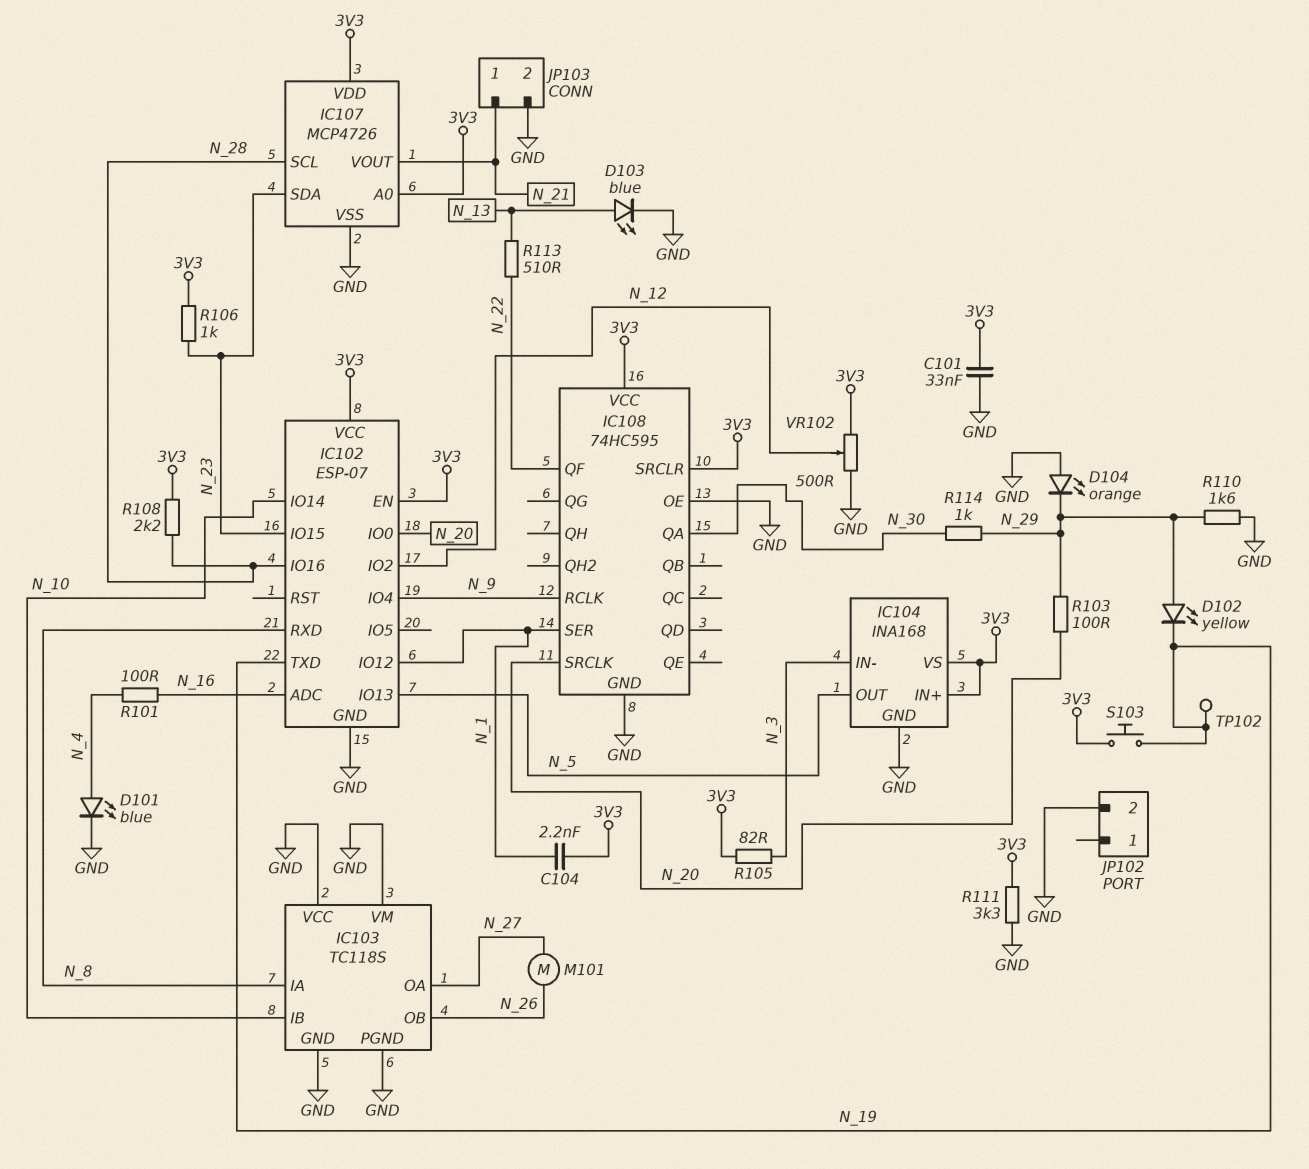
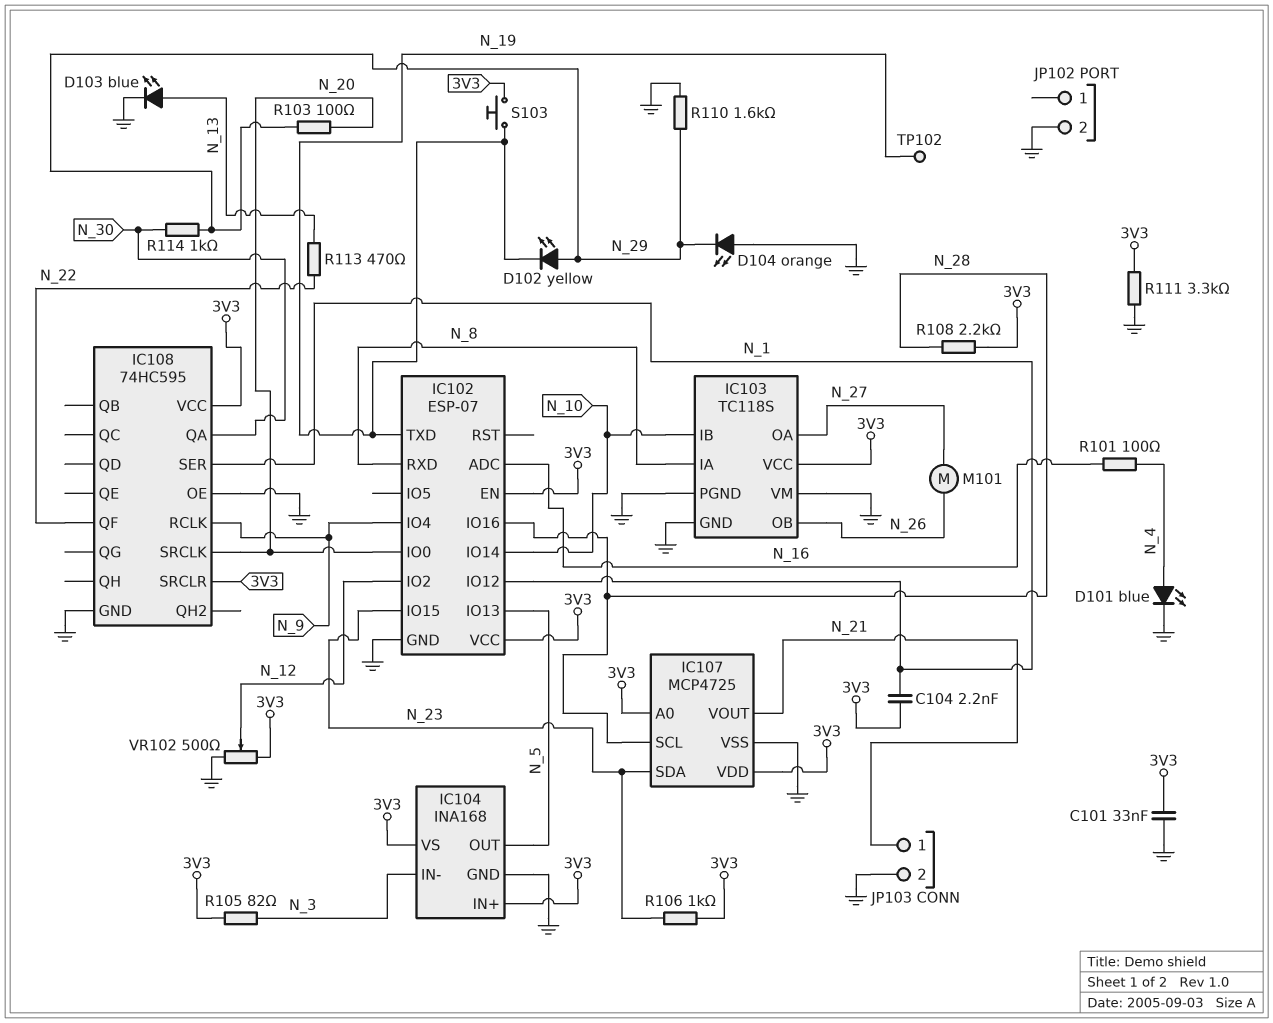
IC103 pin VCC: GND -> 3V3
IC107: MCP4726 -> MCP4725
R113: 510 (N_13, N_22) -> 470 (N_13, N_22)

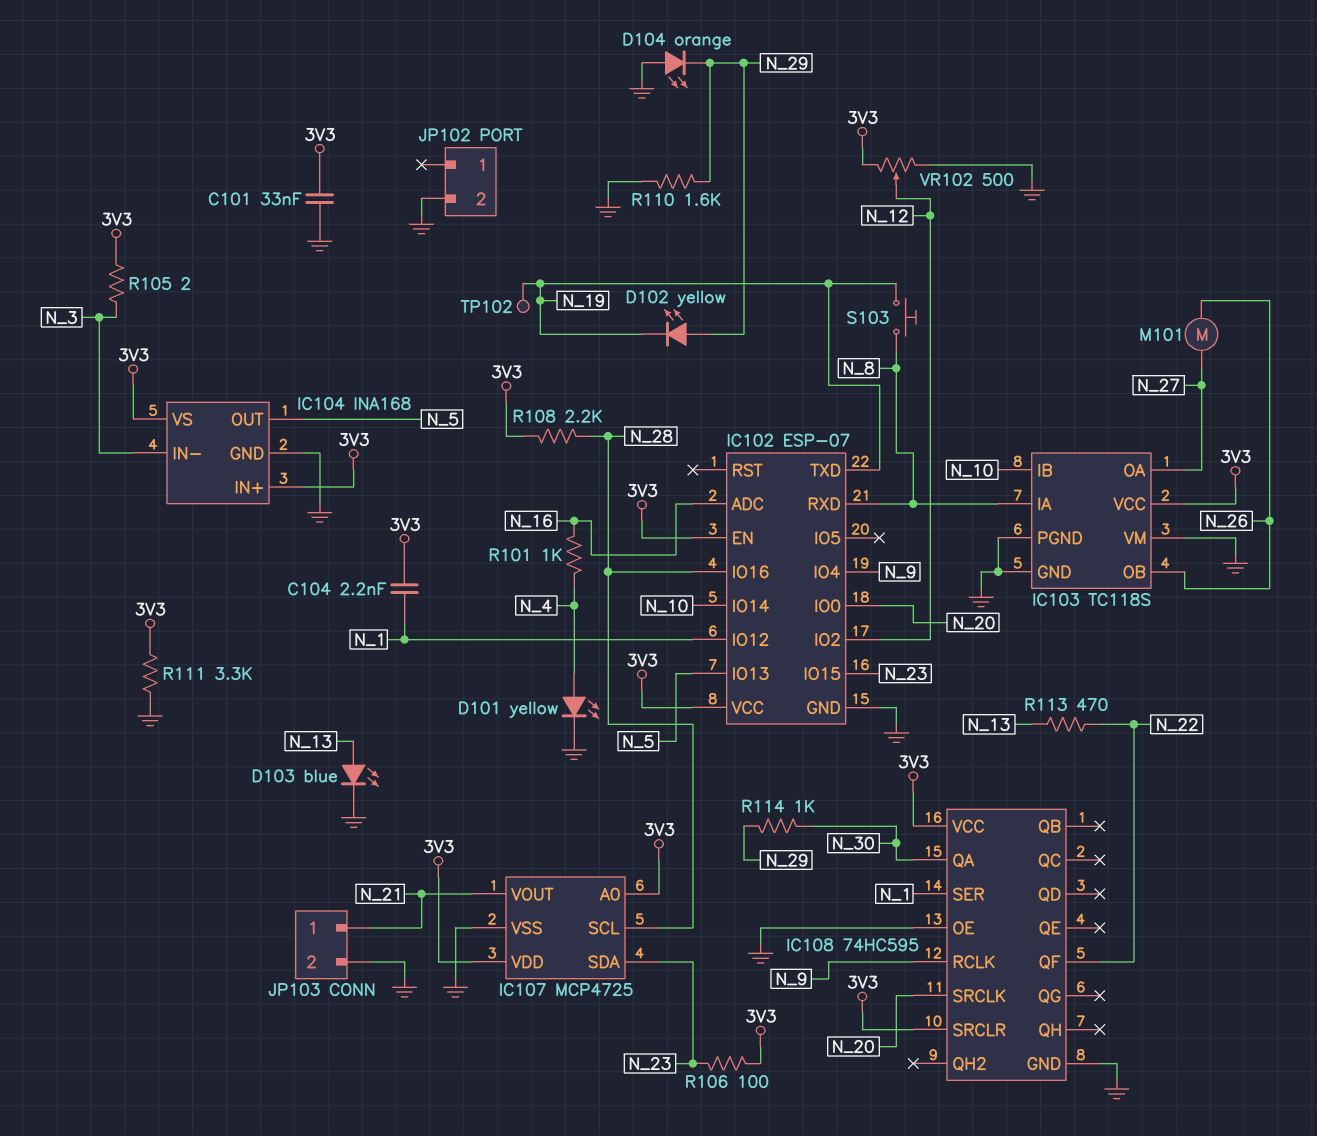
D101: LED blue (A N_4, K GND) -> LED yellow (A N_4, K GND)
R101: 100 (N_4, N_16) -> 1k (N_4, N_16)
R103: 100 (N_20, N_29) -> none
R105: 82 (3V3, N_3) -> 2 (3V3, N_3)
R106: 1k (3V3, N_23) -> 100 (3V3, N_23)
S103: button (3V3, N_19) -> button (N_8, N_19)

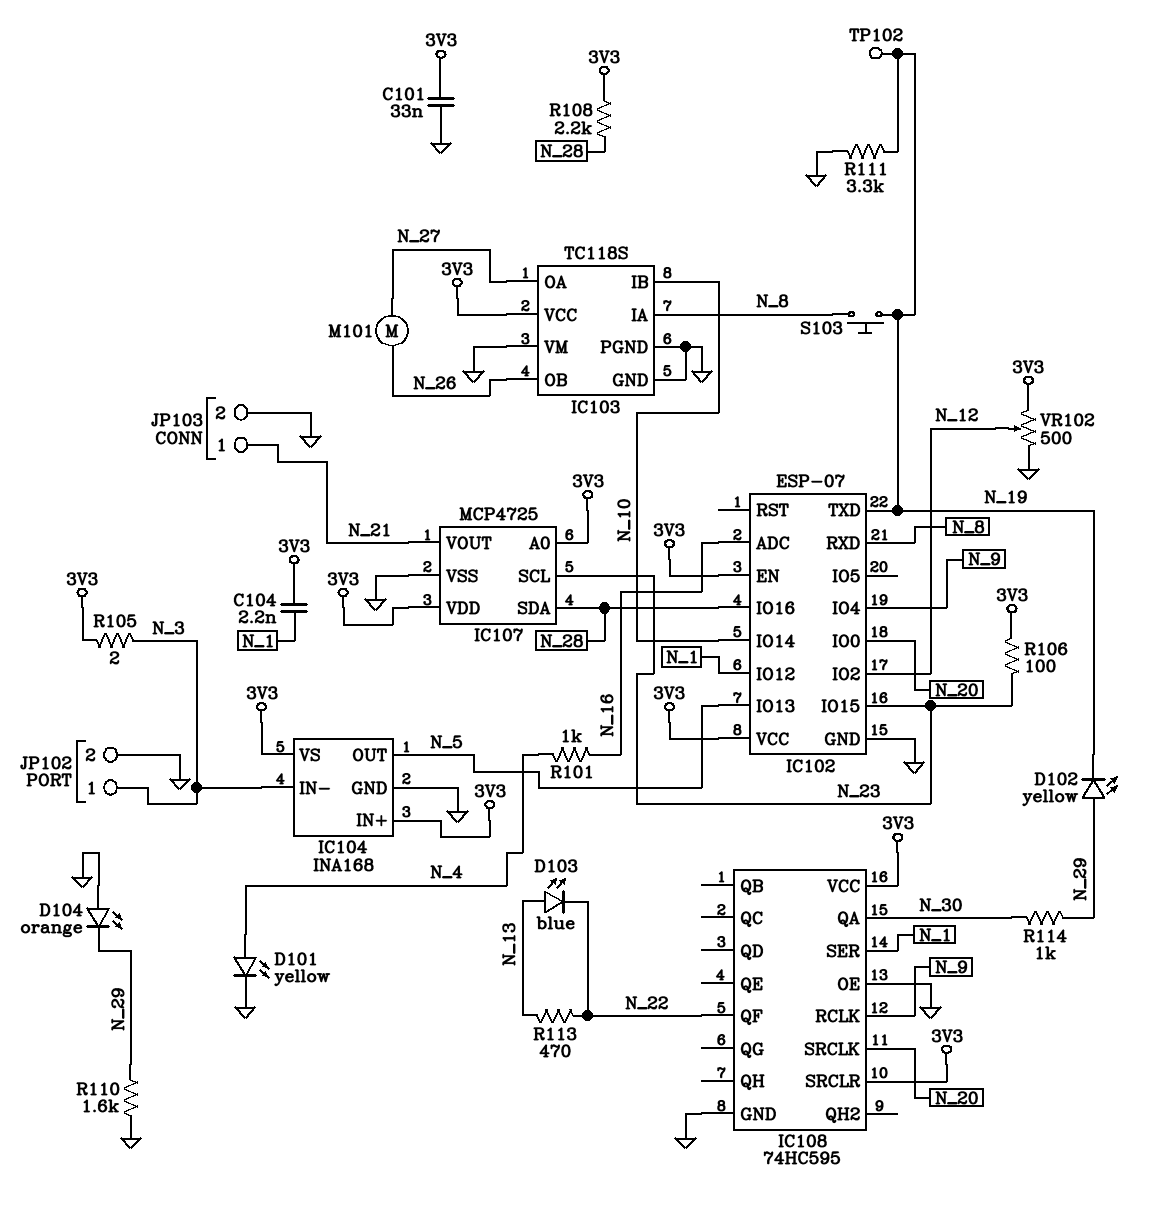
D103: LED blue (A N_13, K GND) -> LED blue (A N_13, K N_22)
IC107 pin SCL: N_28 -> N_23
IC107 pin SDA: N_23 -> N_28
JP102 pin 1: none -> N_3
R111: 3.3k (3V3, GND) -> 3.3k (GND, N_19)

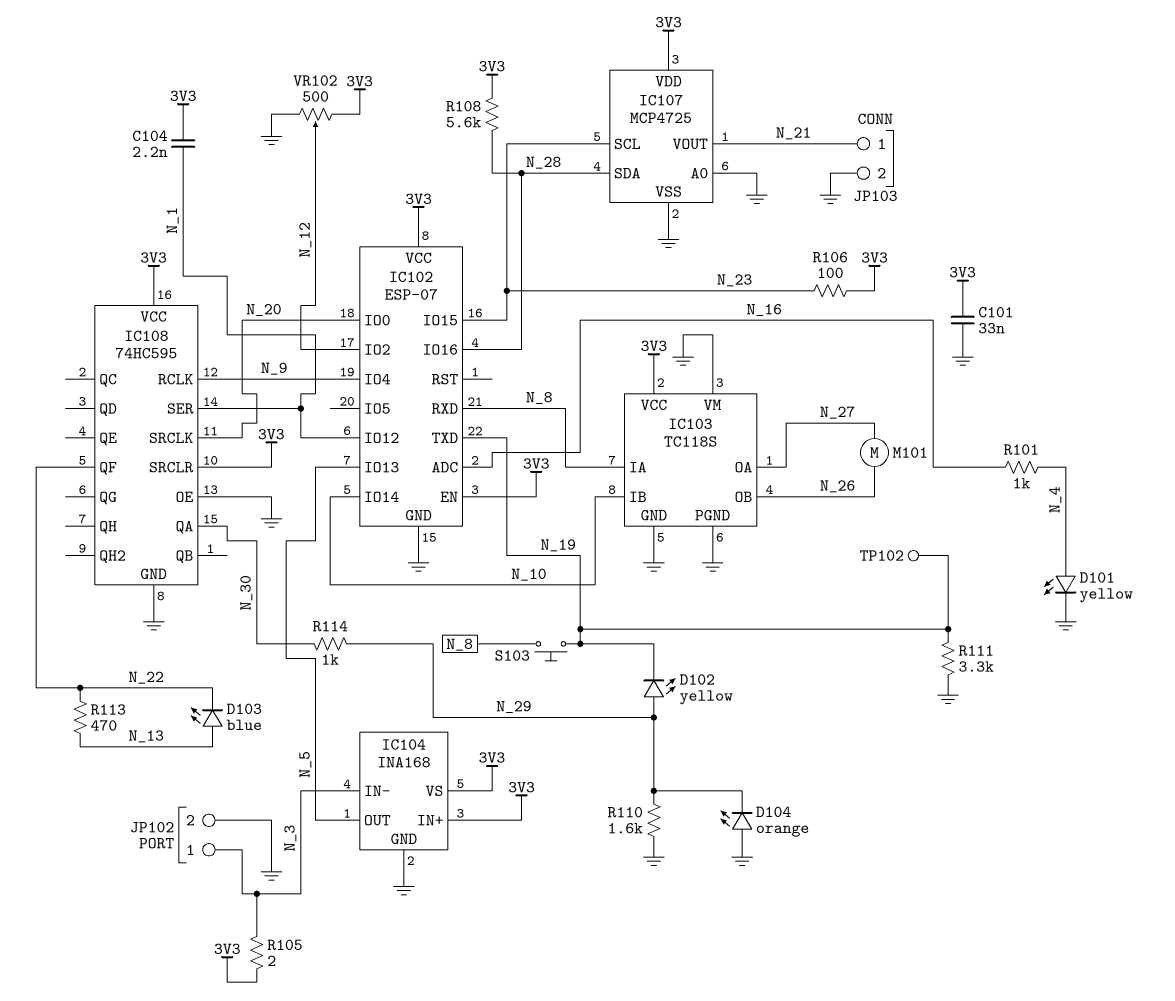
IC107 pin A0: 3V3 -> GND
R108: 2.2k (3V3, N_28) -> 5.6k (3V3, N_28)

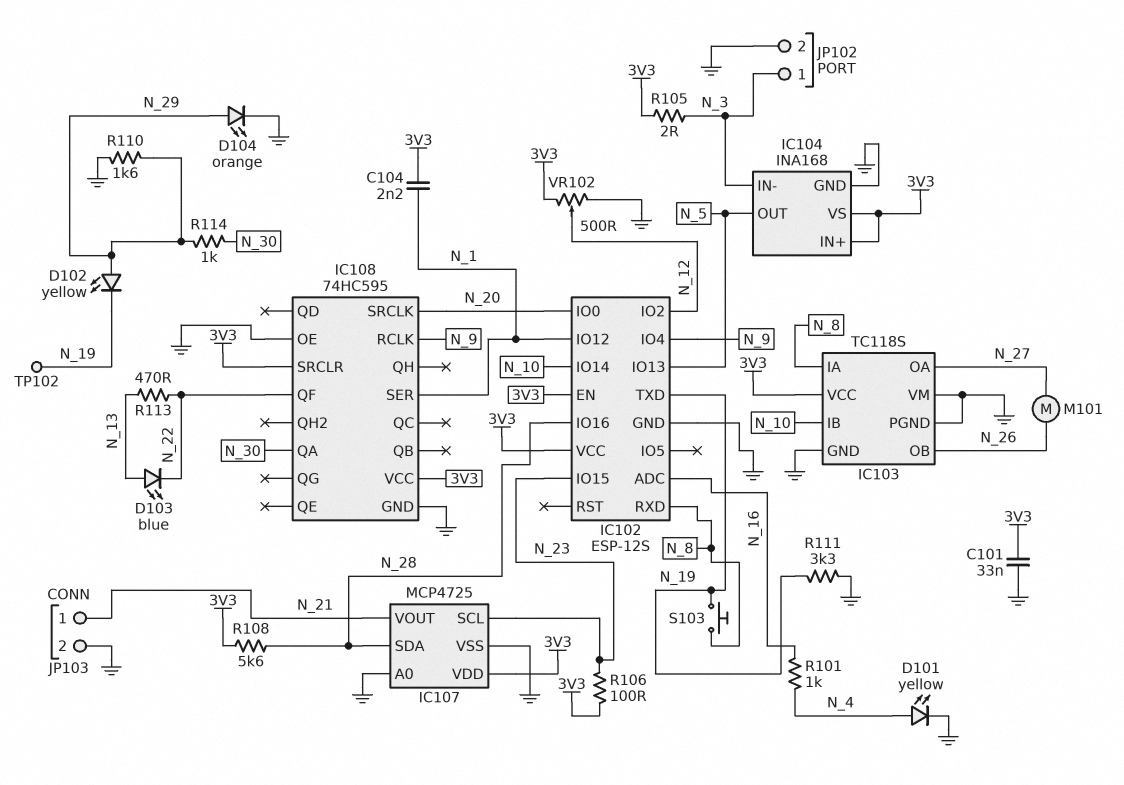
D104: LED orange (A GND, K N_29) -> LED orange (A N_29, K GND)
IC102: ESP-07 -> ESP-12S

